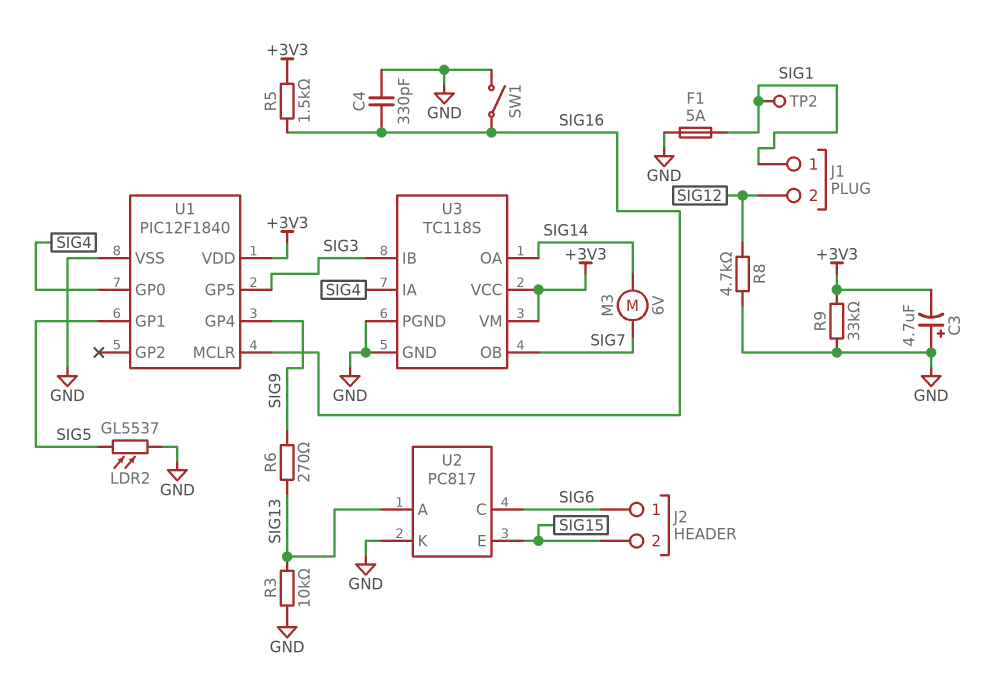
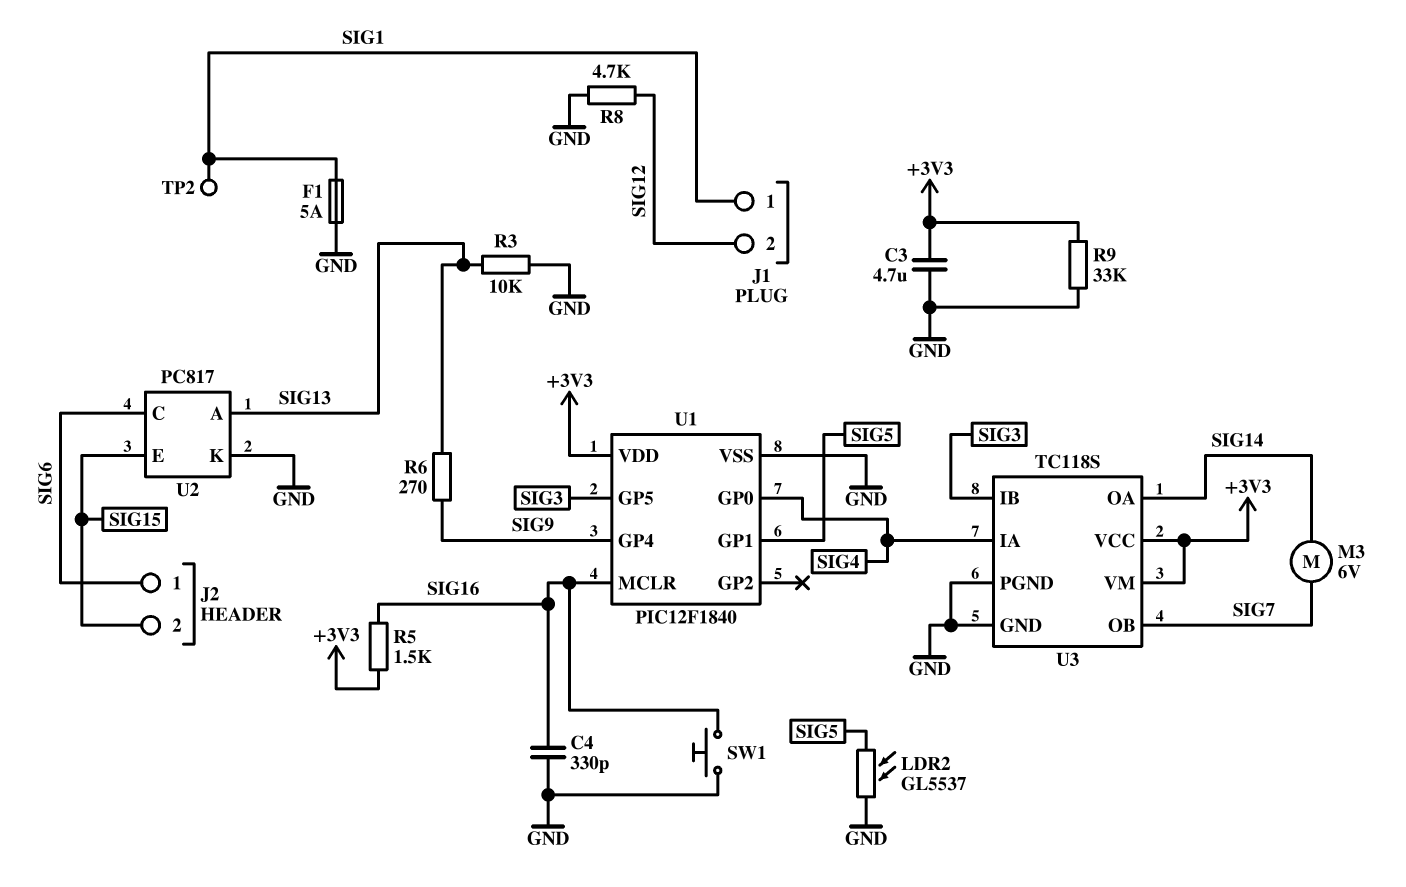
C3: 4.7uF (plus GND, minus +3V3) -> 4.7uF (+3V3, GND)
SW1: switch (GND, SIG16) -> button (GND, SIG16)

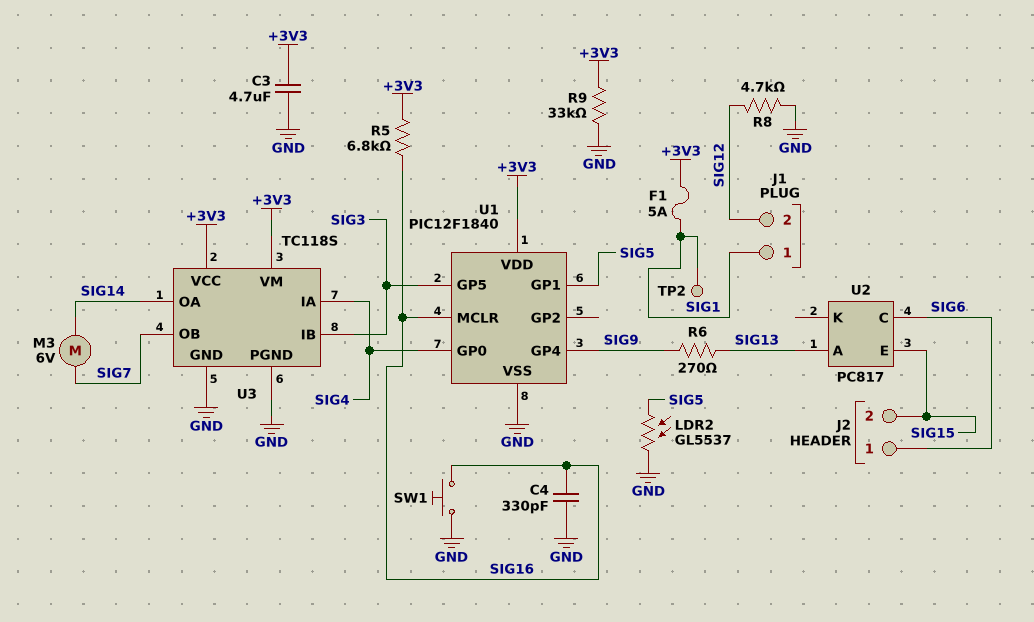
F1: 5A (GND, SIG1) -> 5A (+3V3, SIG1)
R3: 10k (GND, SIG13) -> none
R5: 1.5k (+3V3, SIG16) -> 6.8k (+3V3, SIG16)
U2 pin K: GND -> none

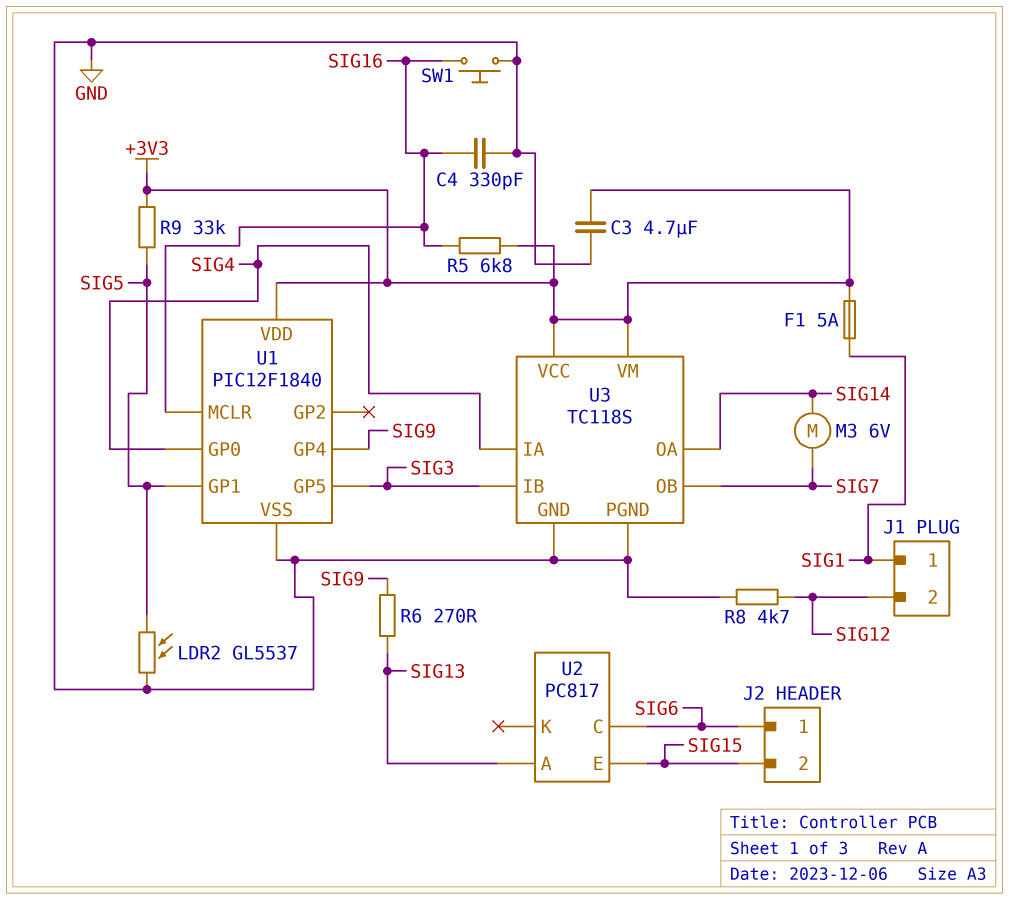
R9: 33k (+3V3, GND) -> 33k (+3V3, SIG5)
TP2: test point (SIG1) -> none

